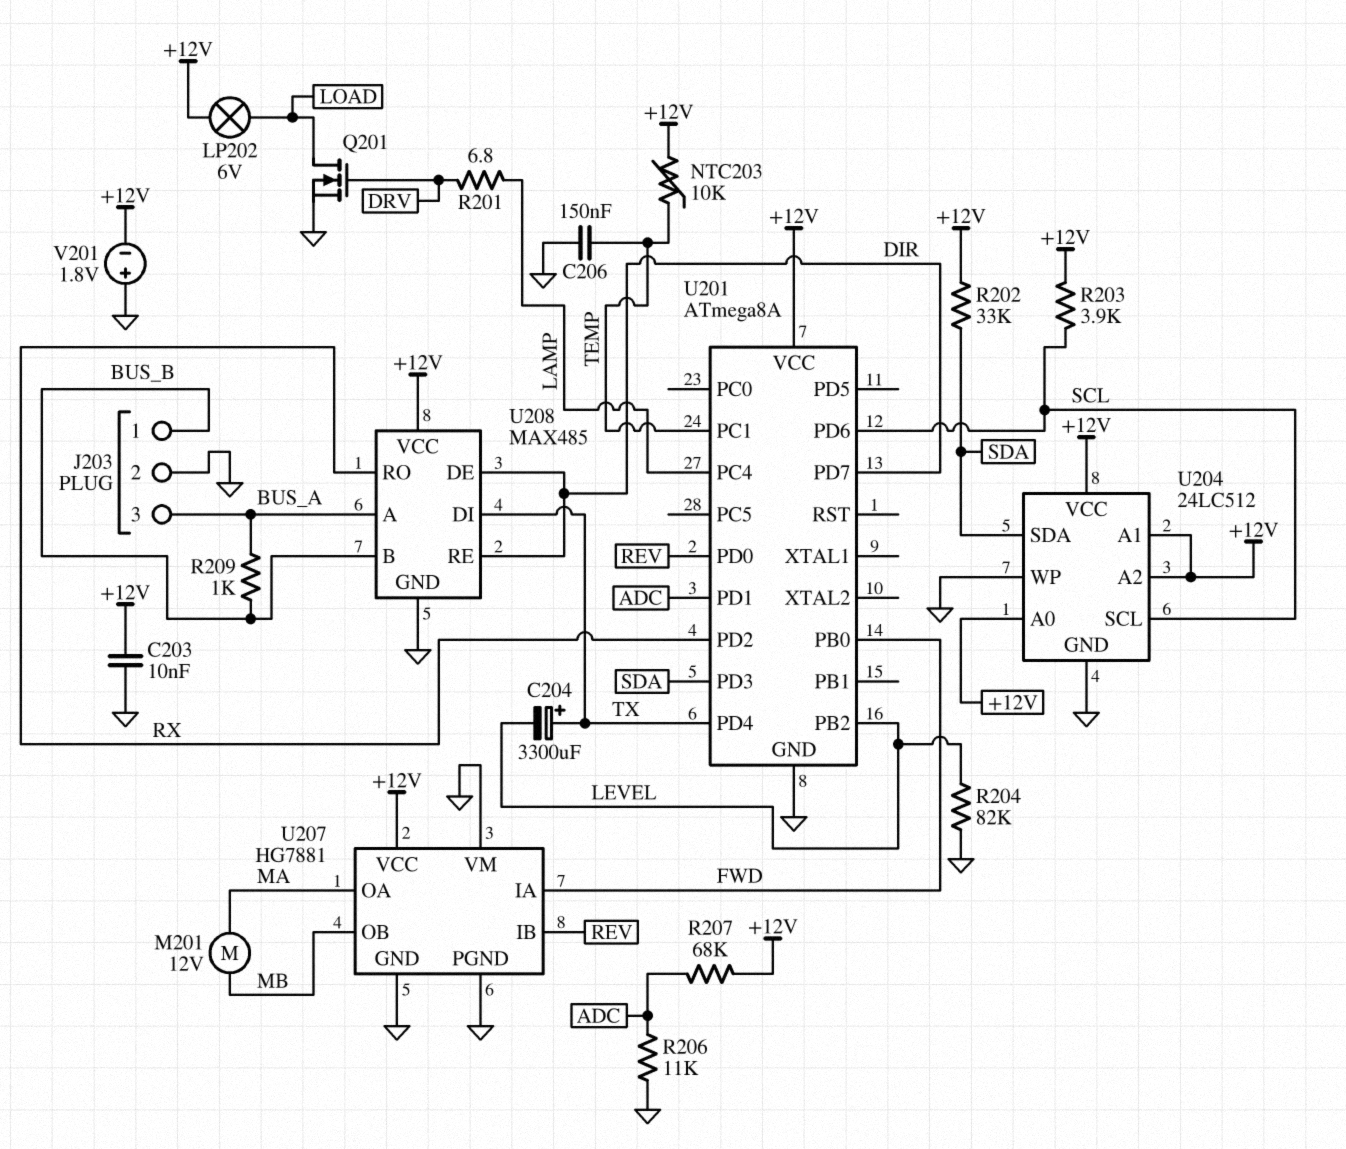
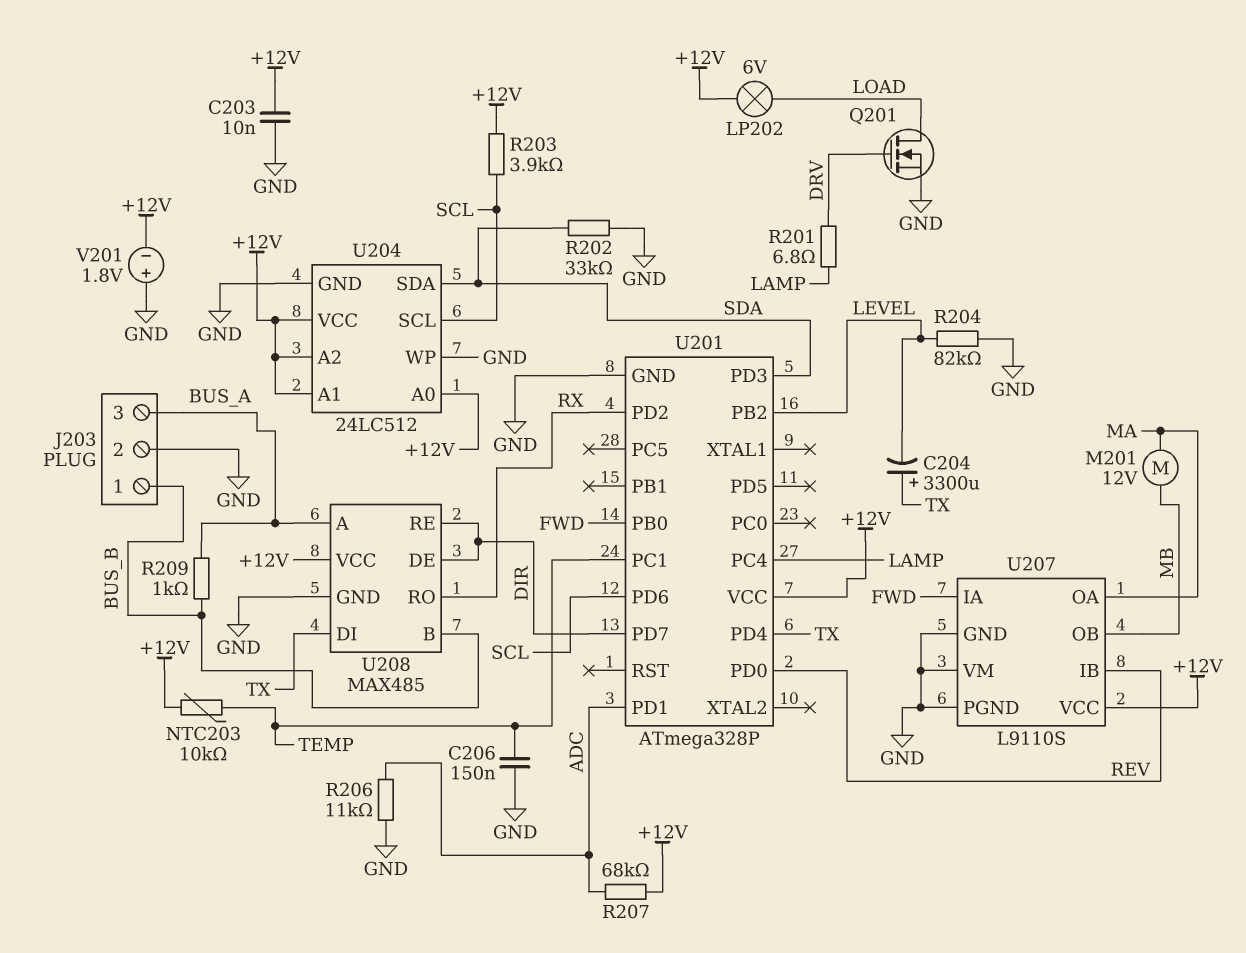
R202: 33k (+12V, SDA) -> 33k (GND, SDA)
U201: ATmega8A -> ATmega328P
U207: HG7881 -> L9110S

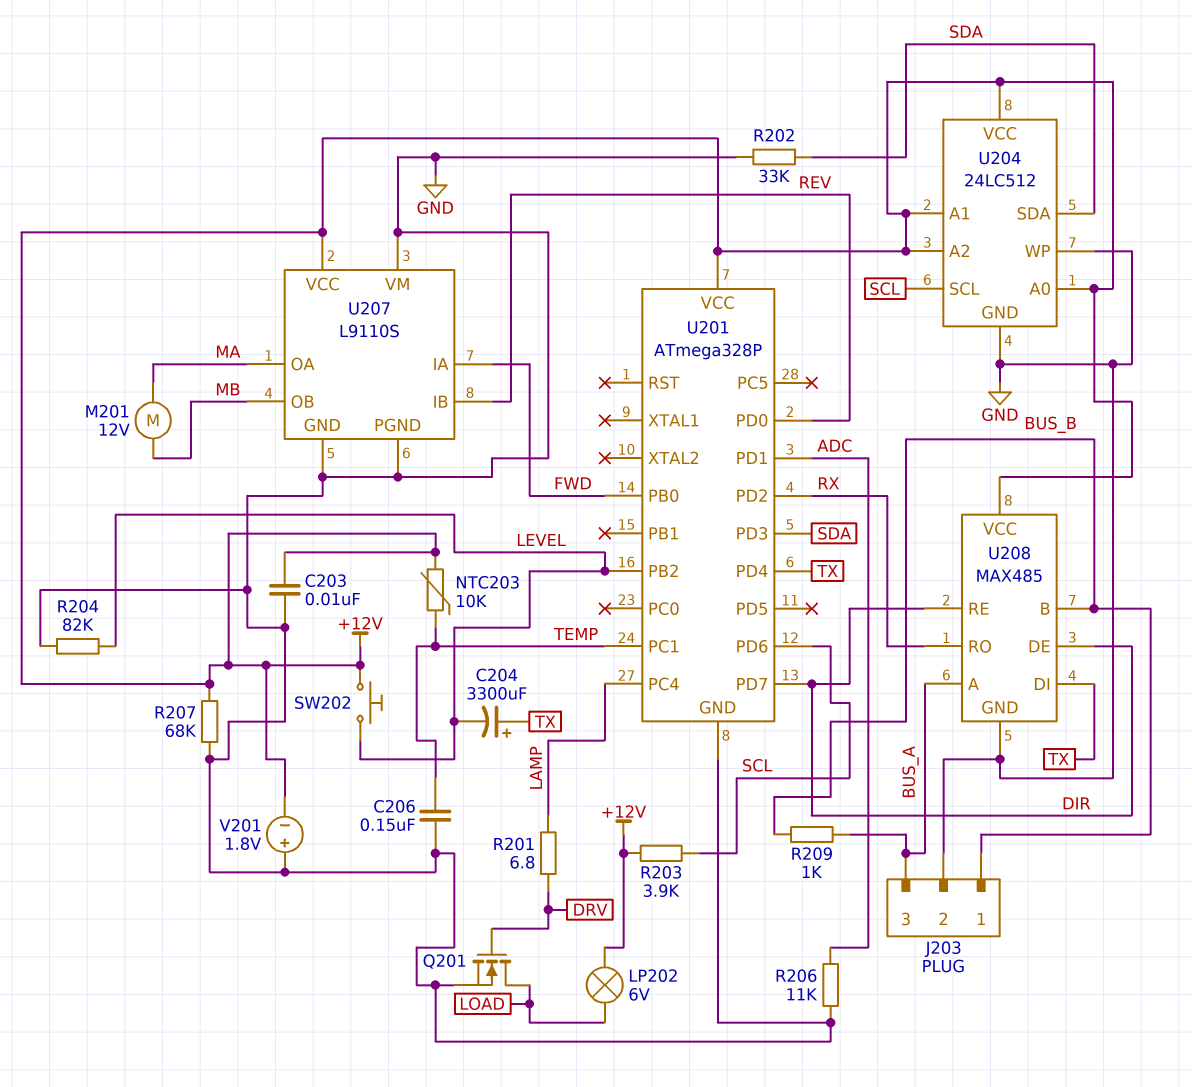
R207: 68k (+12V, ADC) -> 68k (+12V, GND)
SW202: none -> button (+12V, LEVEL)

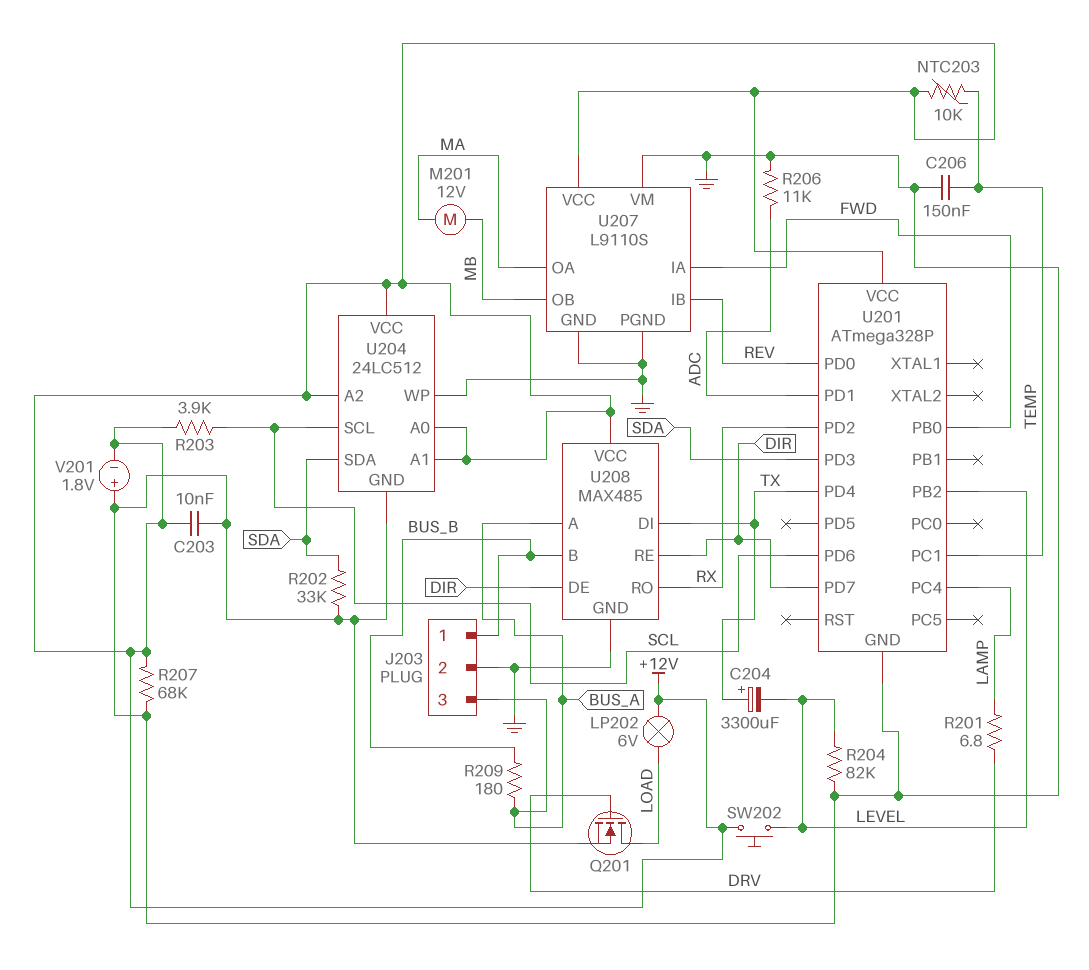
R209: 1k (BUS_A, BUS_B) -> 180 (BUS_A, BUS_B)

